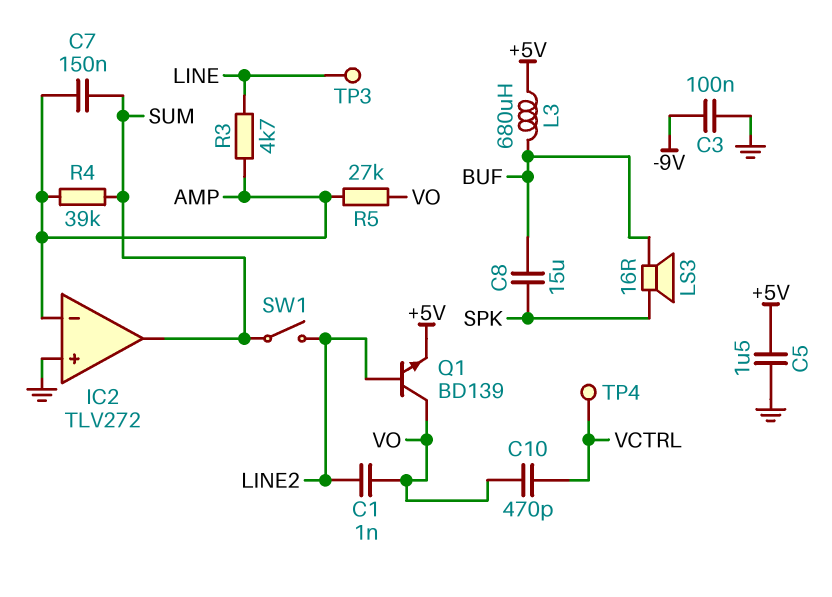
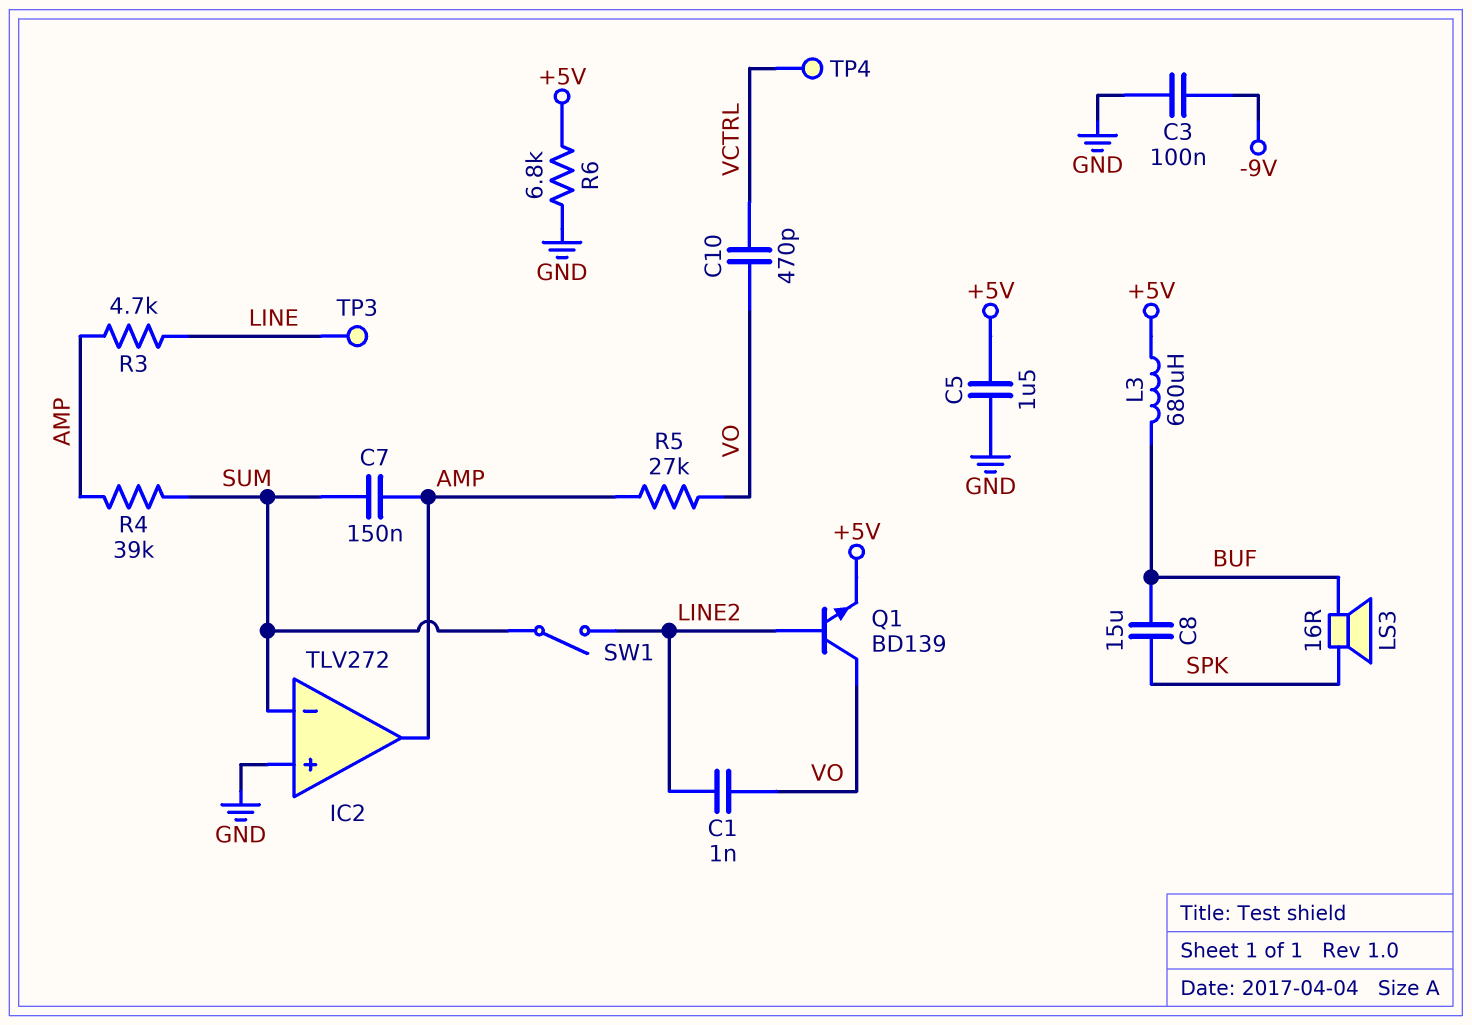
IC2 pin in-: AMP -> SUM
IC2 pin out: SUM -> AMP
R6: none -> 6.8k (+5V, GND)

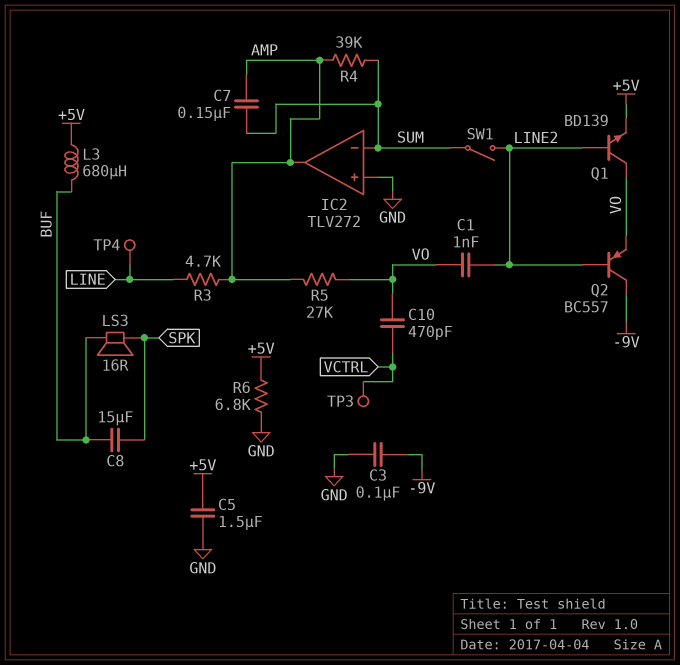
Q2: none -> PNP BC557 (B LINE2, C -9V, E VO)
TP3: test point (LINE) -> test point (VCTRL)
TP4: test point (VCTRL) -> test point (LINE)

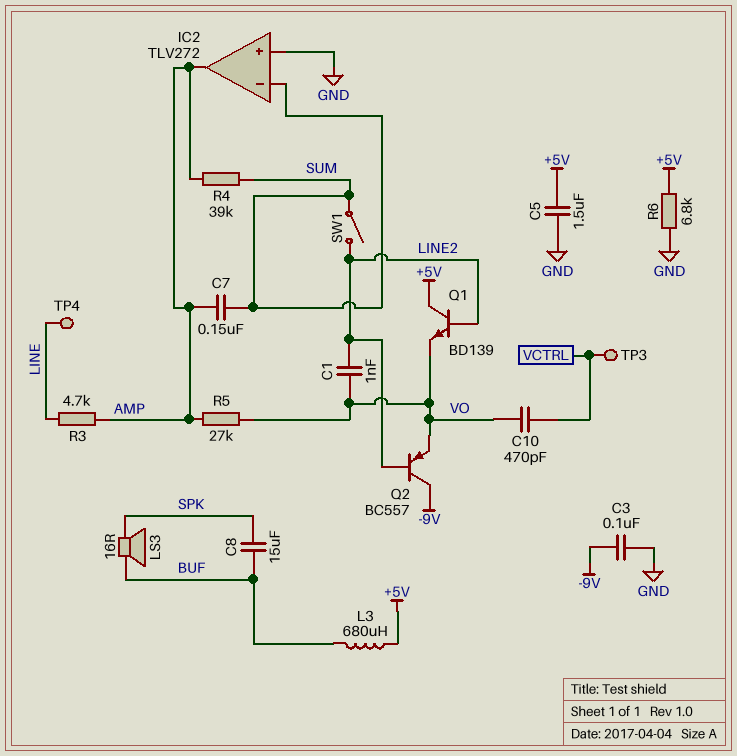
Q1: NPN BD139 (B LINE2, C VO, E +5V) -> NPN BD139 (B LINE2, C +5V, E VO)

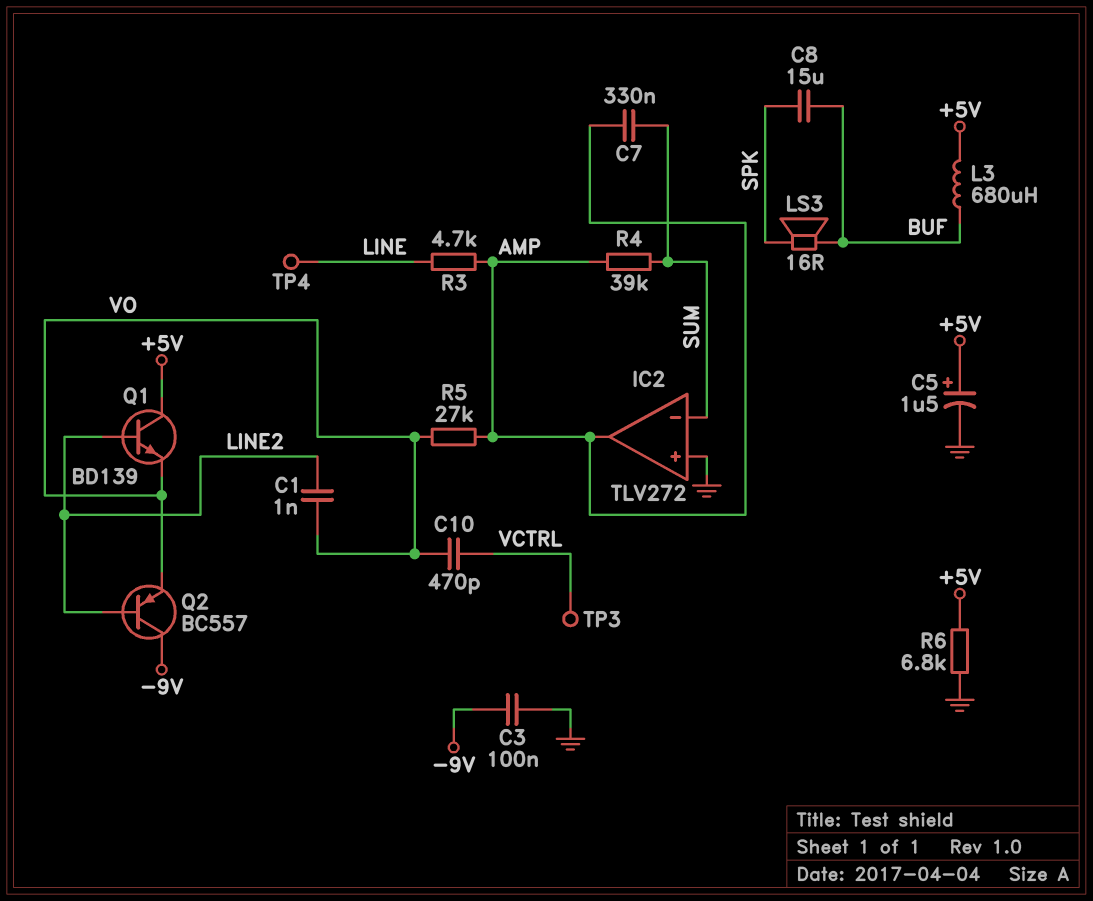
C5: 1.5uF (+5V, GND) -> 1.5uF (plus +5V, minus GND)
C7: 150nF (AMP, SUM) -> 330nF (AMP, SUM)
SW1: switch (LINE2, SUM) -> none

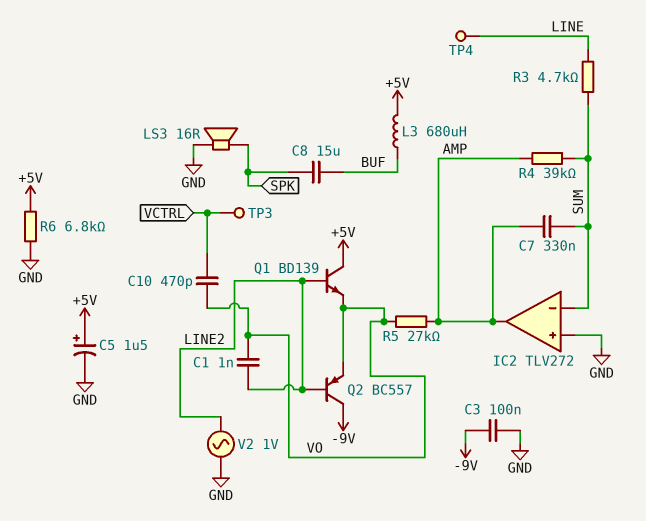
LS3: speaker 16R (BUF, SPK) -> speaker 16R (GND, SPK)
R3: 4.7k (AMP, LINE) -> 4.7k (LINE, SUM)
V2: none -> AC 1V (GND, LINE2)

